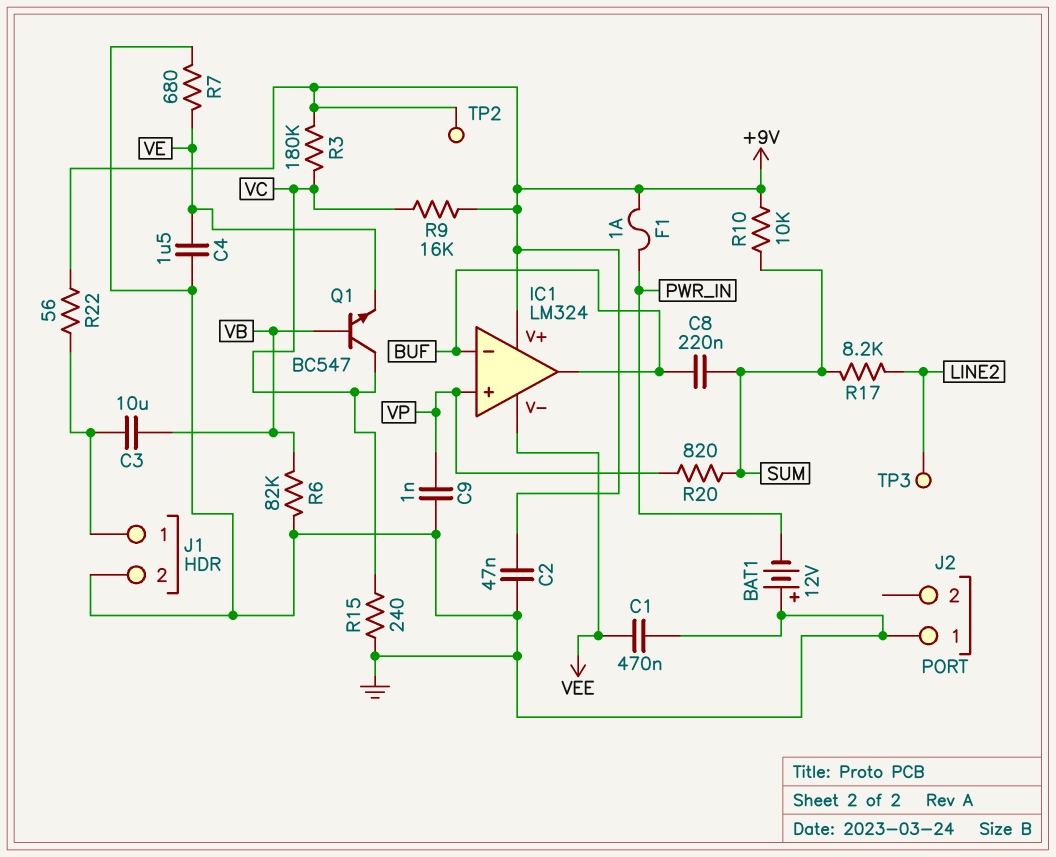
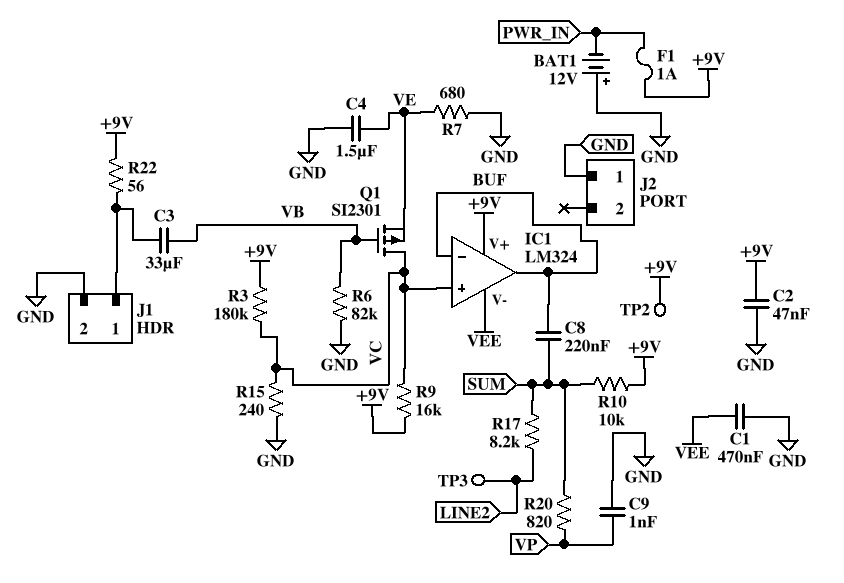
C3: 10uF (J1/1, VB) -> 33uF (J1/1, VB)
IC1 pin in+: VP -> VC
Q1: NPN BC547 (B VB, C VC, E VE) -> PMOS SI2301 (G VB, D VC, S VE)

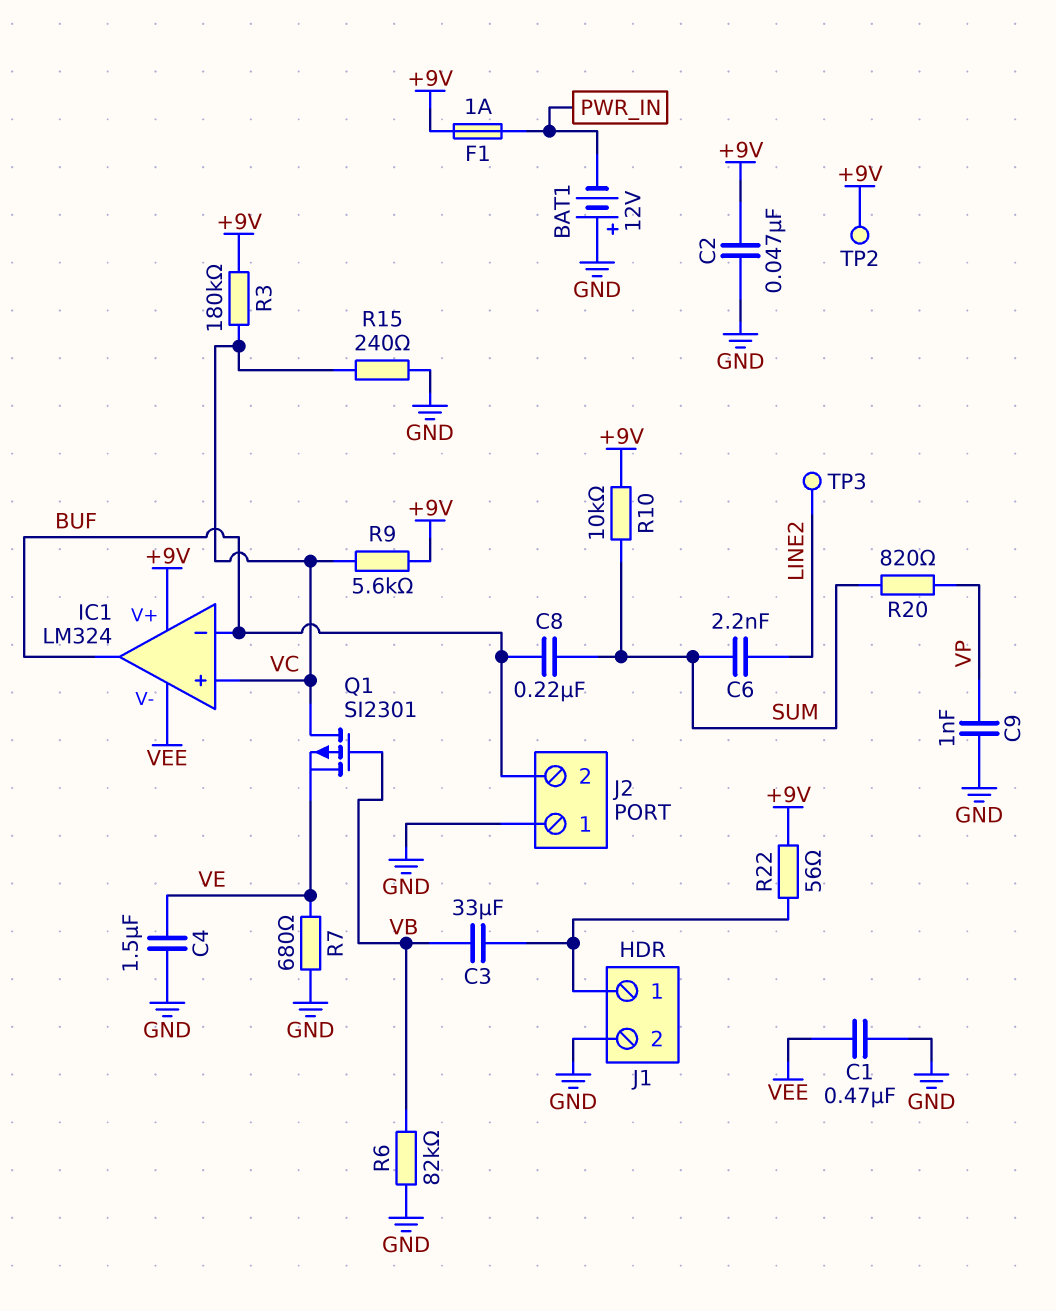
C6: none -> 2.2nF (LINE2, SUM)
J2 pin 2: none -> BUF
R9: 16k (+9V, VC) -> 5.6k (+9V, VC)
R17: 8.2k (LINE2, SUM) -> none

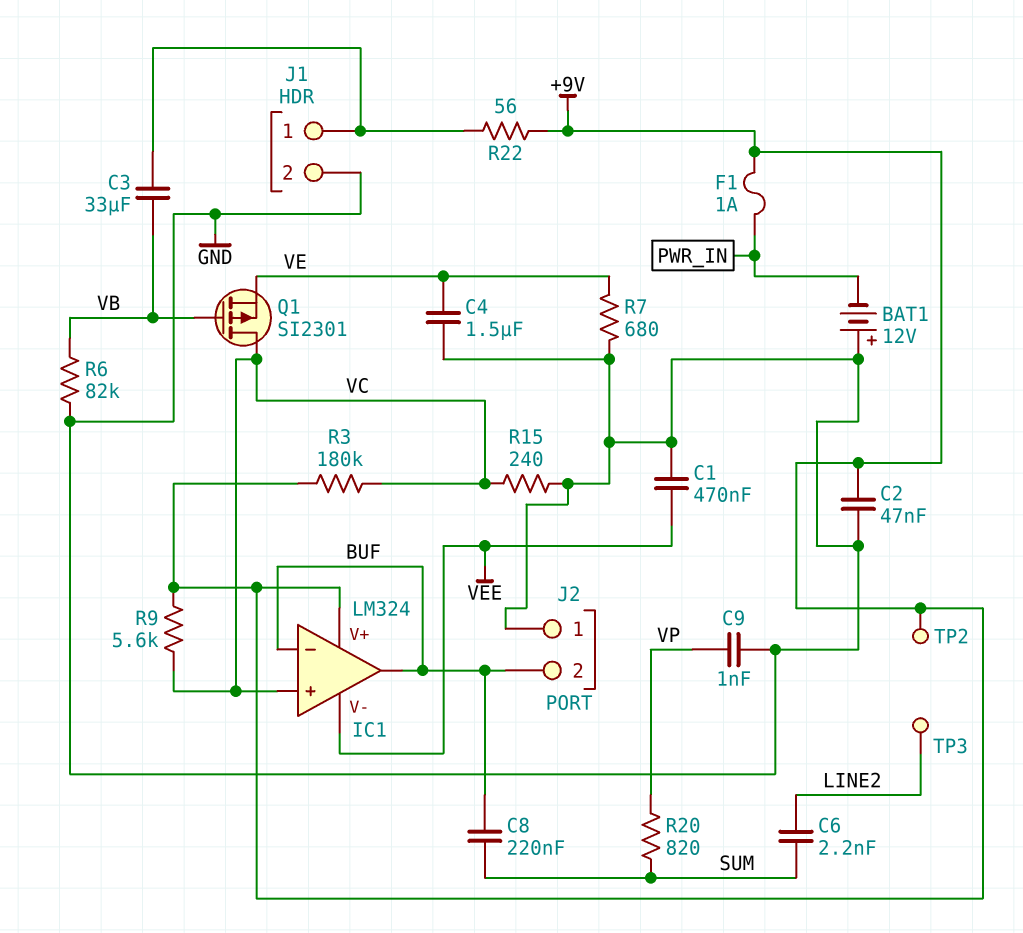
R10: 10k (+9V, SUM) -> none

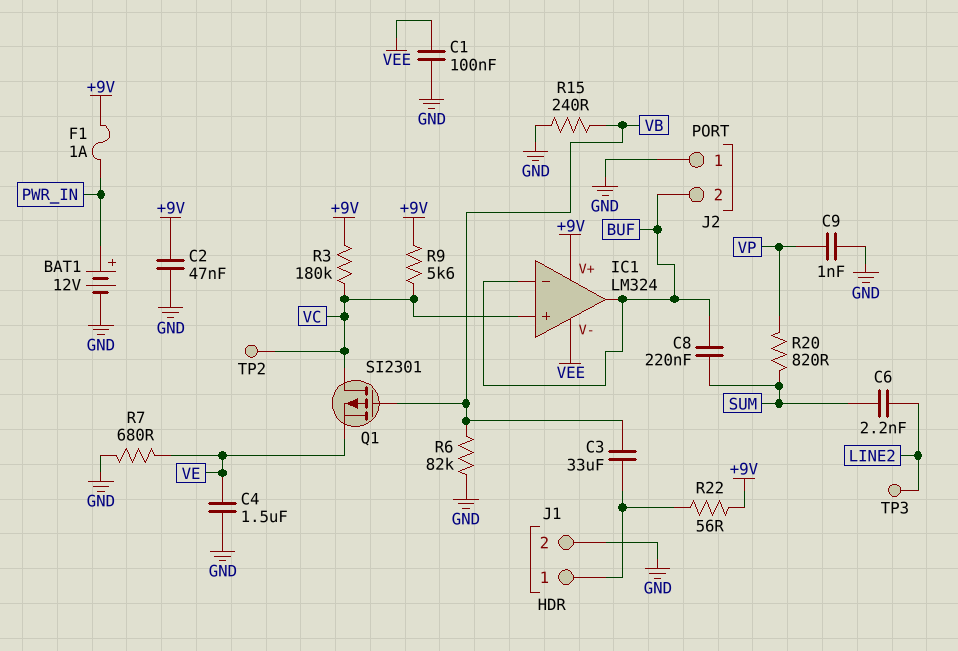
BAT1: 12V (plus GND, minus PWR_IN) -> 12V (plus PWR_IN, minus GND)
C1: 470nF (GND, VEE) -> 100nF (GND, VEE)
R15: 240 (GND, VC) -> 240 (GND, VB)
TP2: test point (+9V) -> test point (VC)

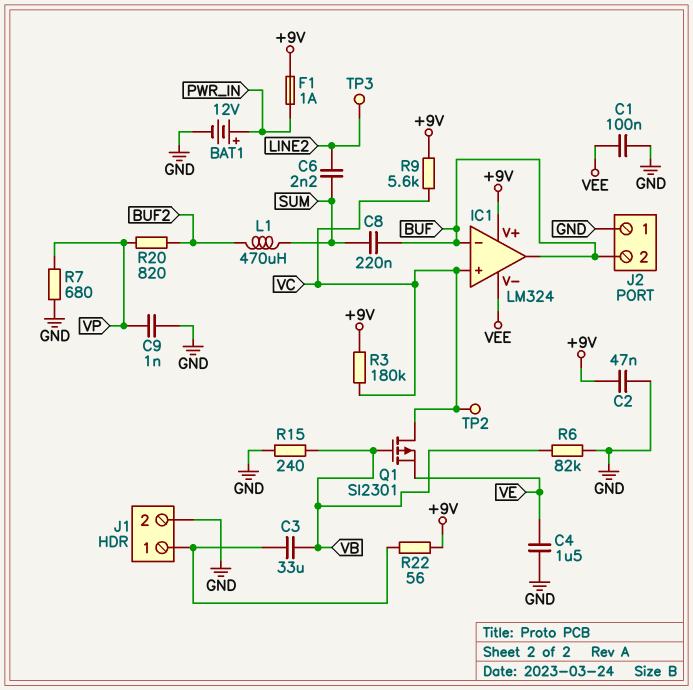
L1: none -> 470uH (BUF2, SUM)
R7: 680 (GND, VE) -> 680 (GND, VP)
R20: 820 (SUM, VP) -> 820 (BUF2, VP)

